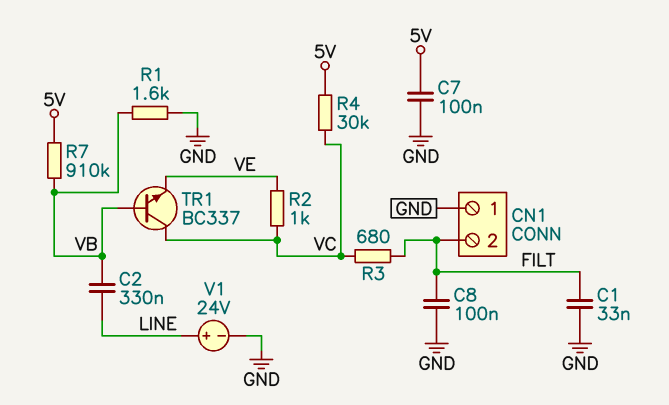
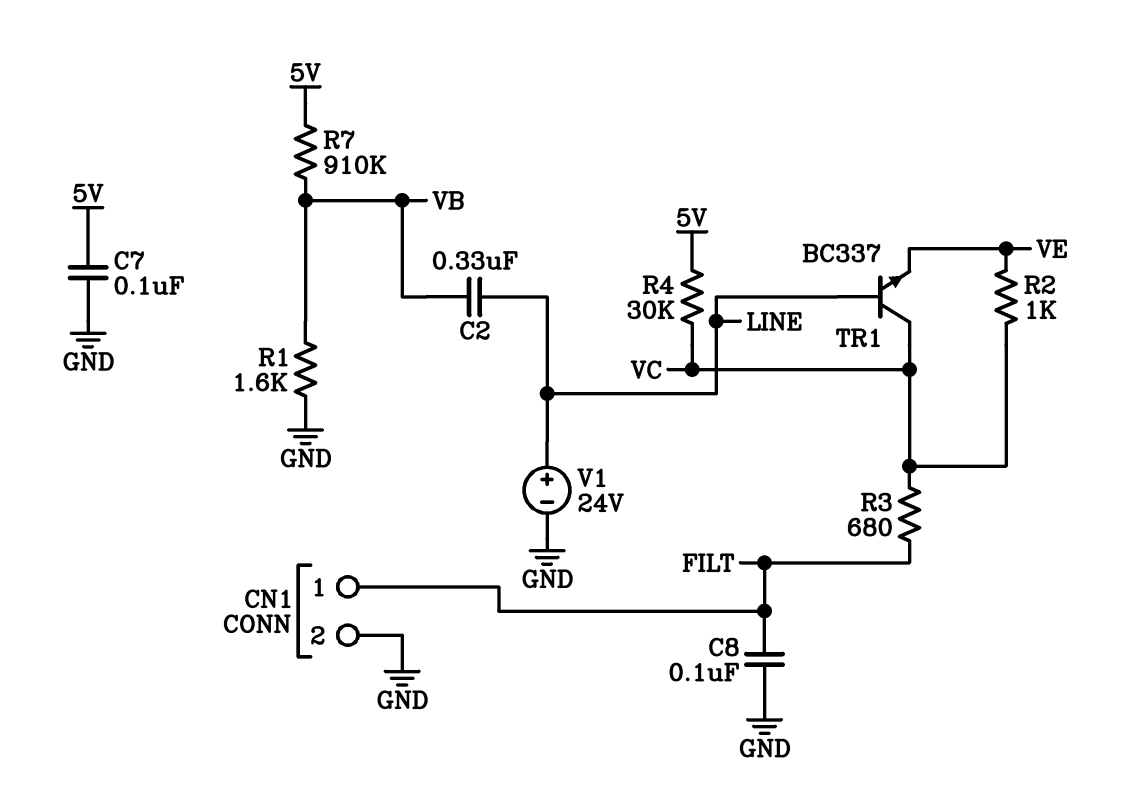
C1: 33nF (FILT, GND) -> none
CN1 pin 1: GND -> FILT
CN1 pin 2: FILT -> GND
TR1: NPN BC337 (B VB, C VC, E VE) -> NPN BC337 (B LINE, C VC, E VE)

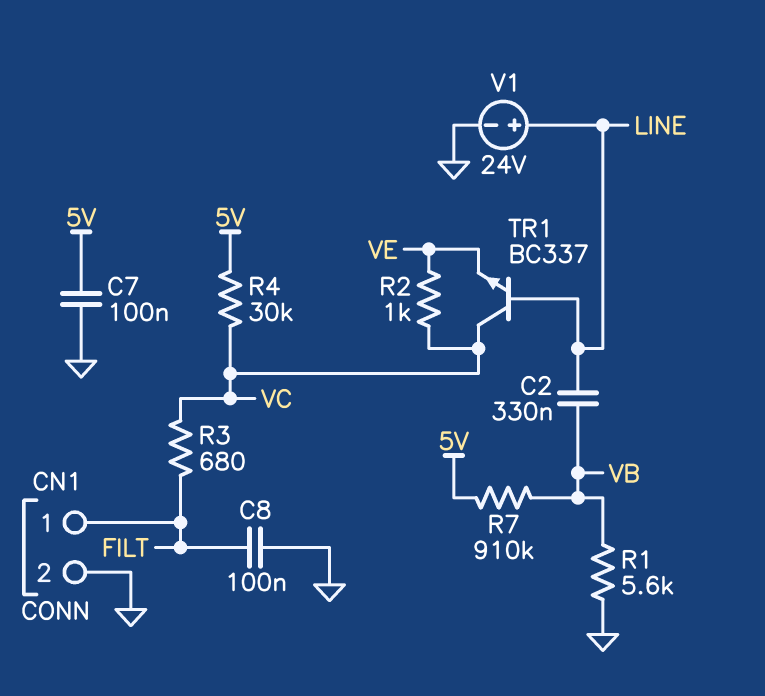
R1: 1.6k (GND, VB) -> 5.6k (GND, VB)

